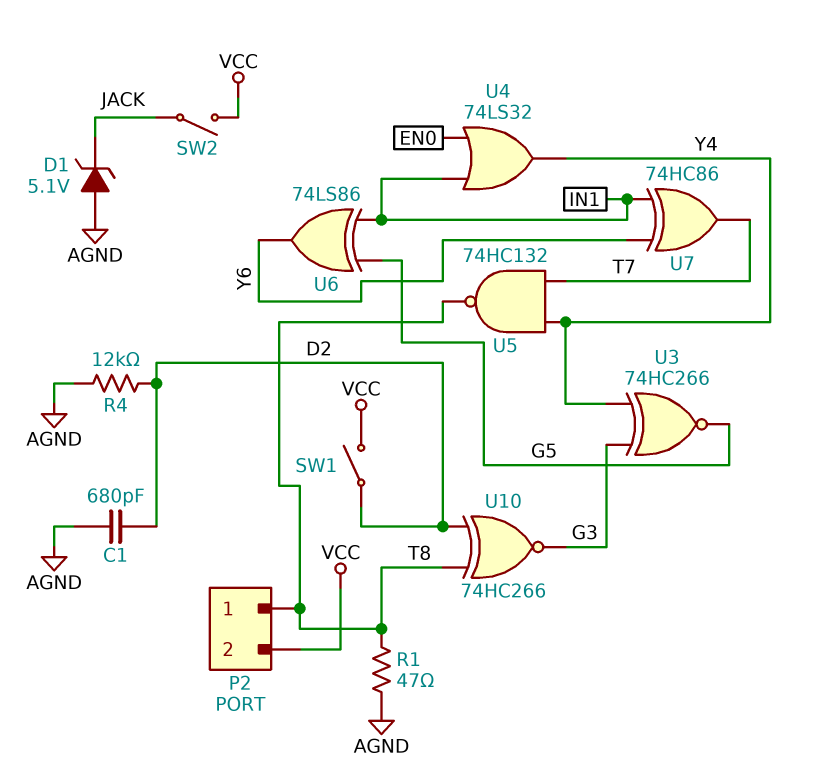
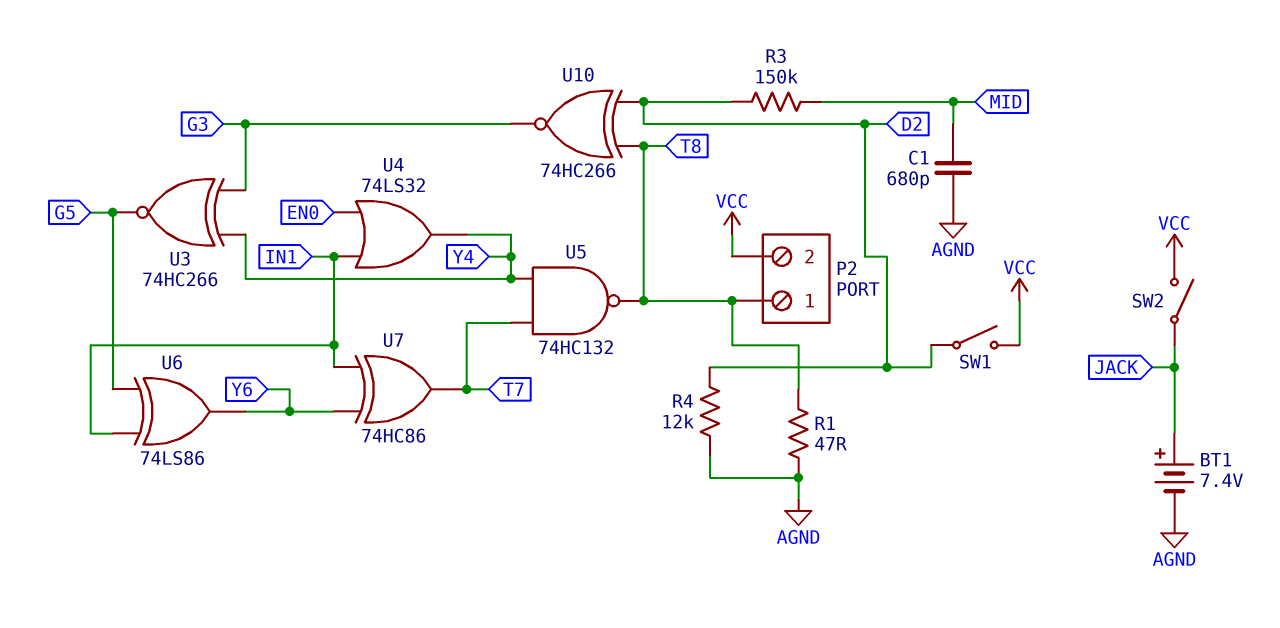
BT1: none -> 7.4V (plus JACK, minus AGND)
C1: 680pF (AGND, D2) -> 680pF (AGND, MID)
D1: zener 5.1V (A AGND, K JACK) -> none
R3: none -> 150k (D2, MID)

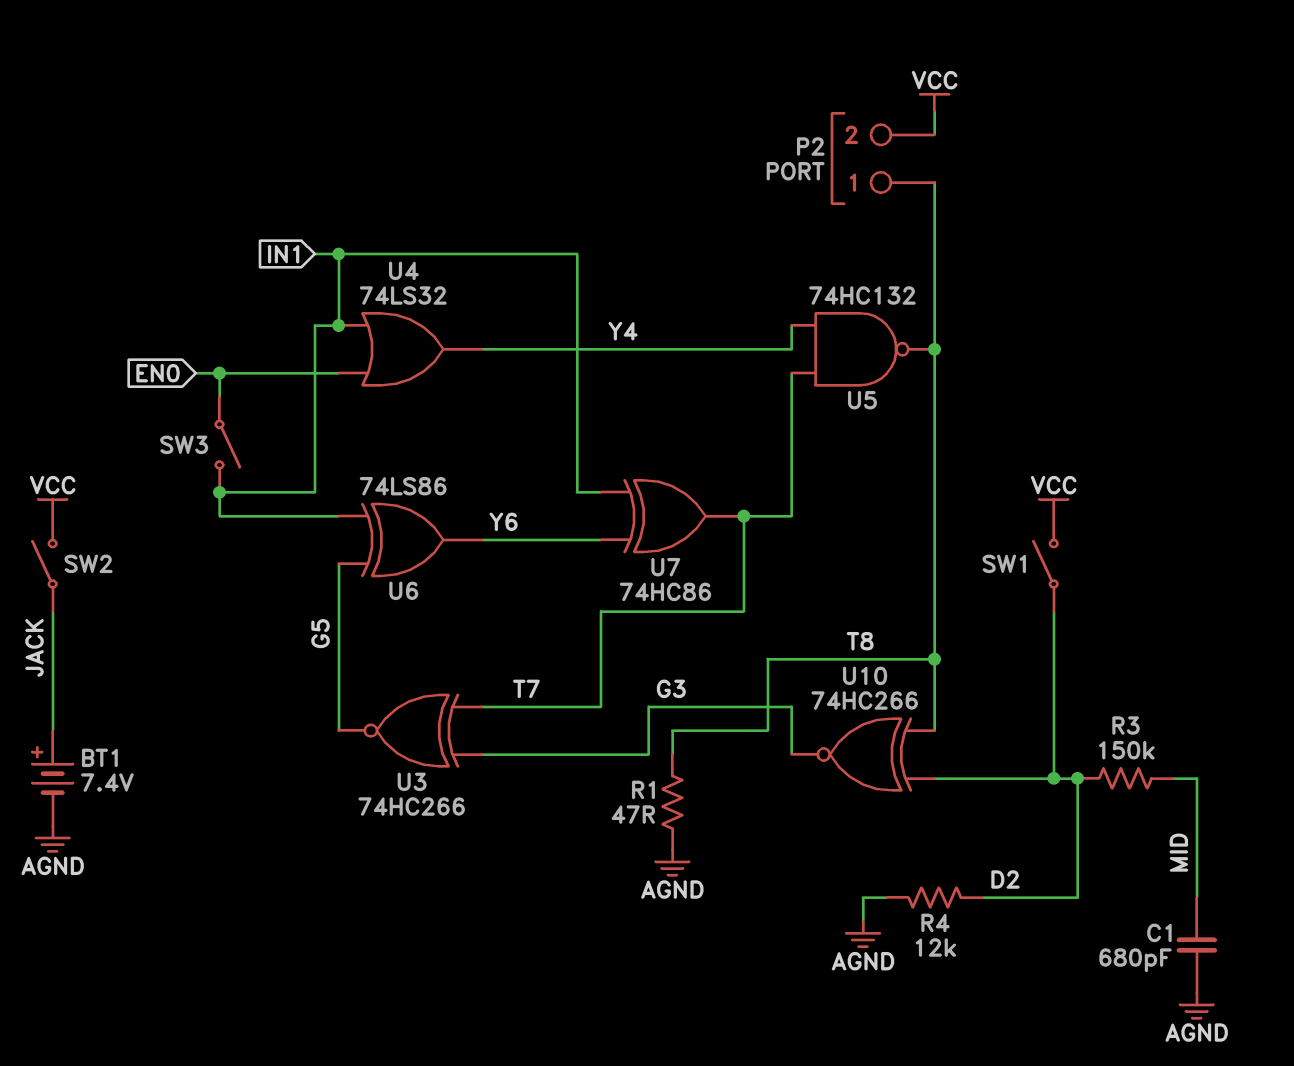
SW3: none -> switch (EN0, IN1)
U3: XNOR 74HC266 (in G3, in Y4, out G5) -> XNOR 74HC266 (in G3, in T7, out G5)

